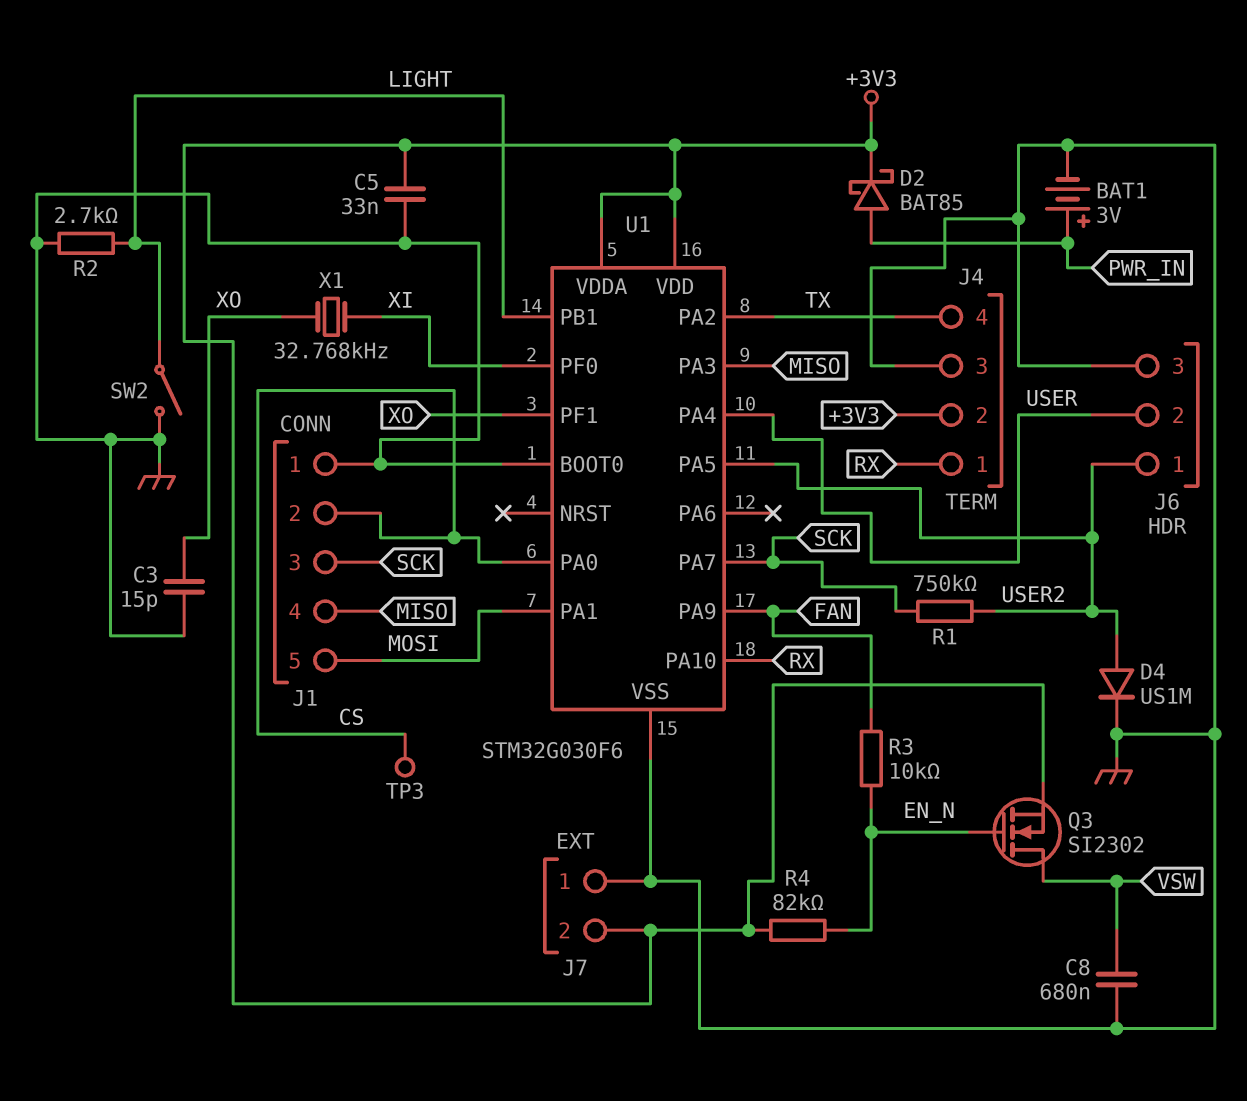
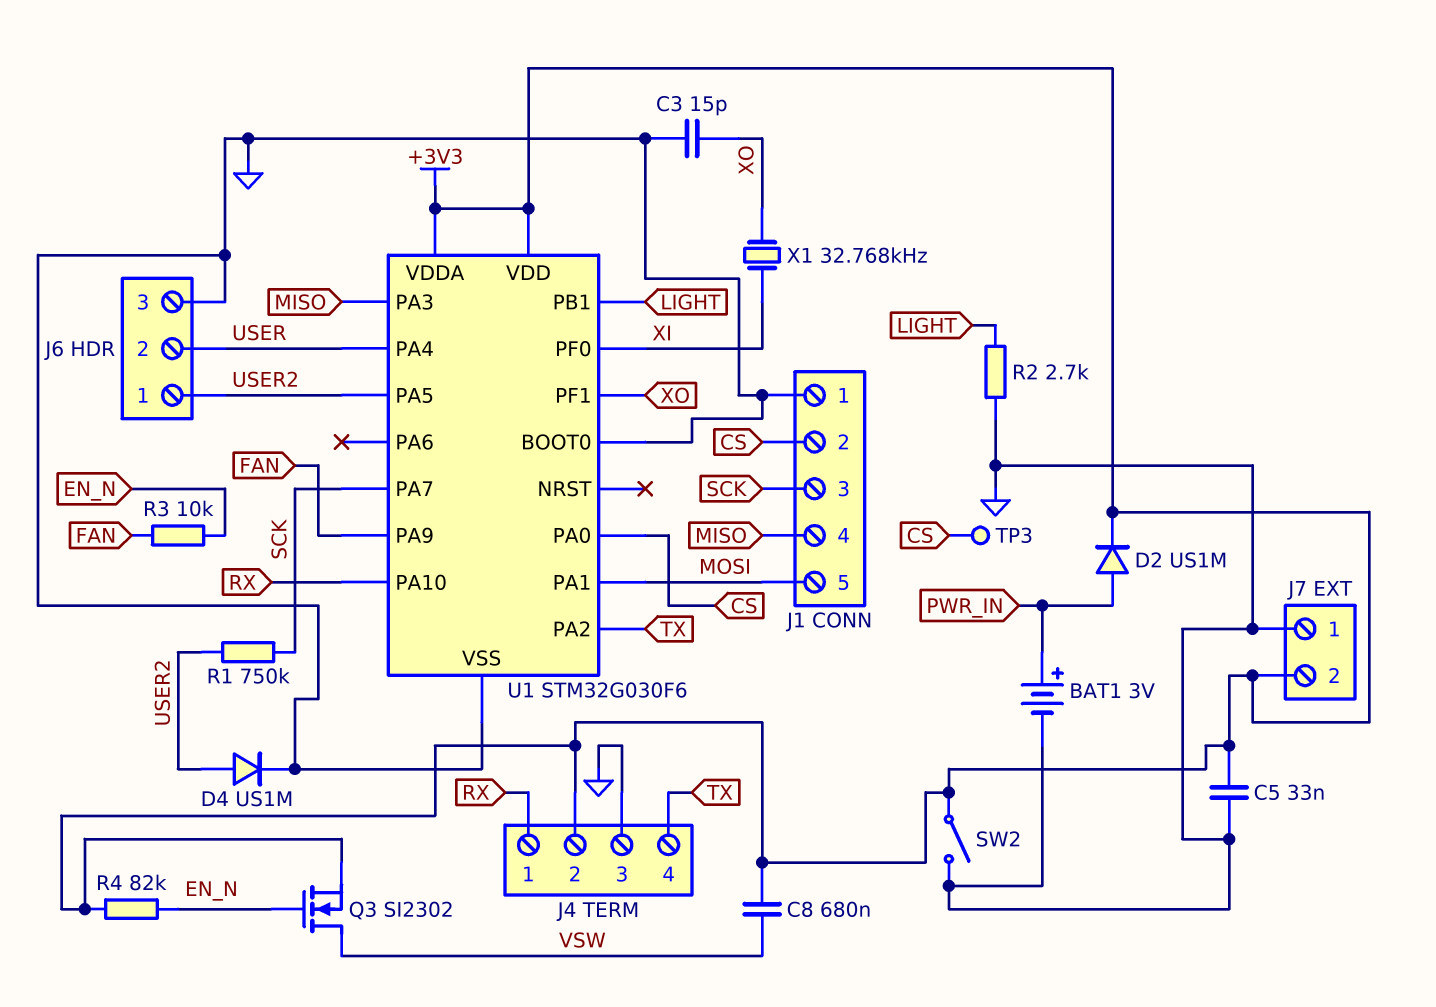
C8: 680nF (GND, VSW) -> 680nF (+3V3, VSW)
D2: schottky BAT85 (A PWR_IN, K +3V3) -> diode US1M (A PWR_IN, K +3V3)
SW2: switch (GND, LIGHT) -> switch (+3V3, GND)

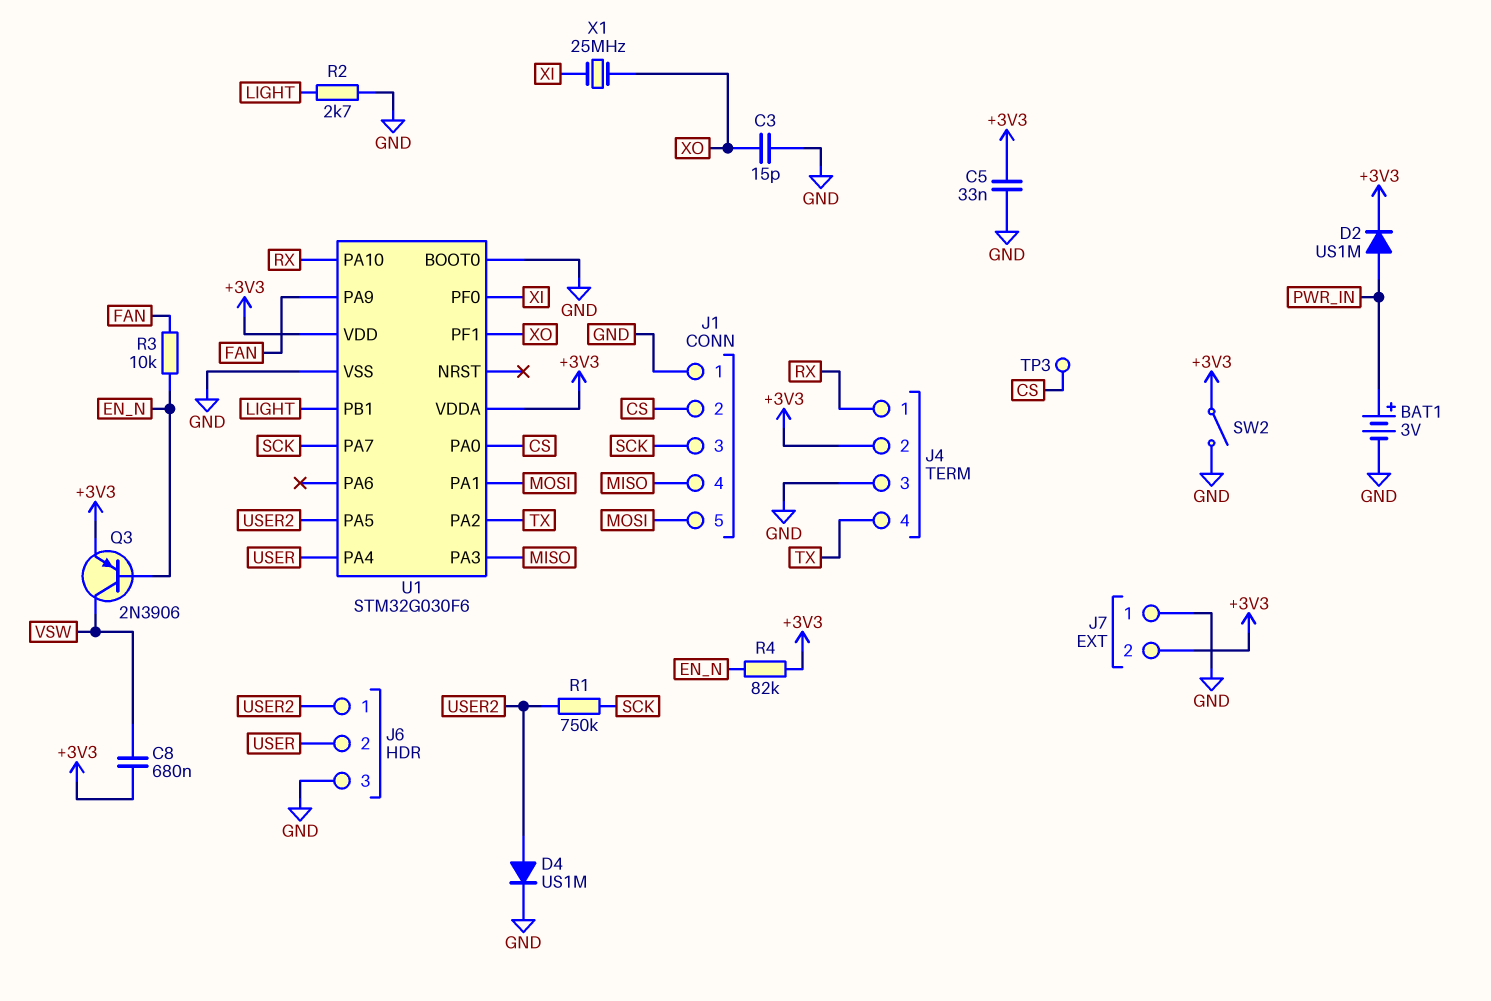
Q3: NMOS SI2302 (G EN_N, D VSW, S +3V3) -> PNP 2N3906 (B EN_N, C VSW, E +3V3)
X1: 32.768kHz (XI, XO) -> 25MHz (XI, XO)

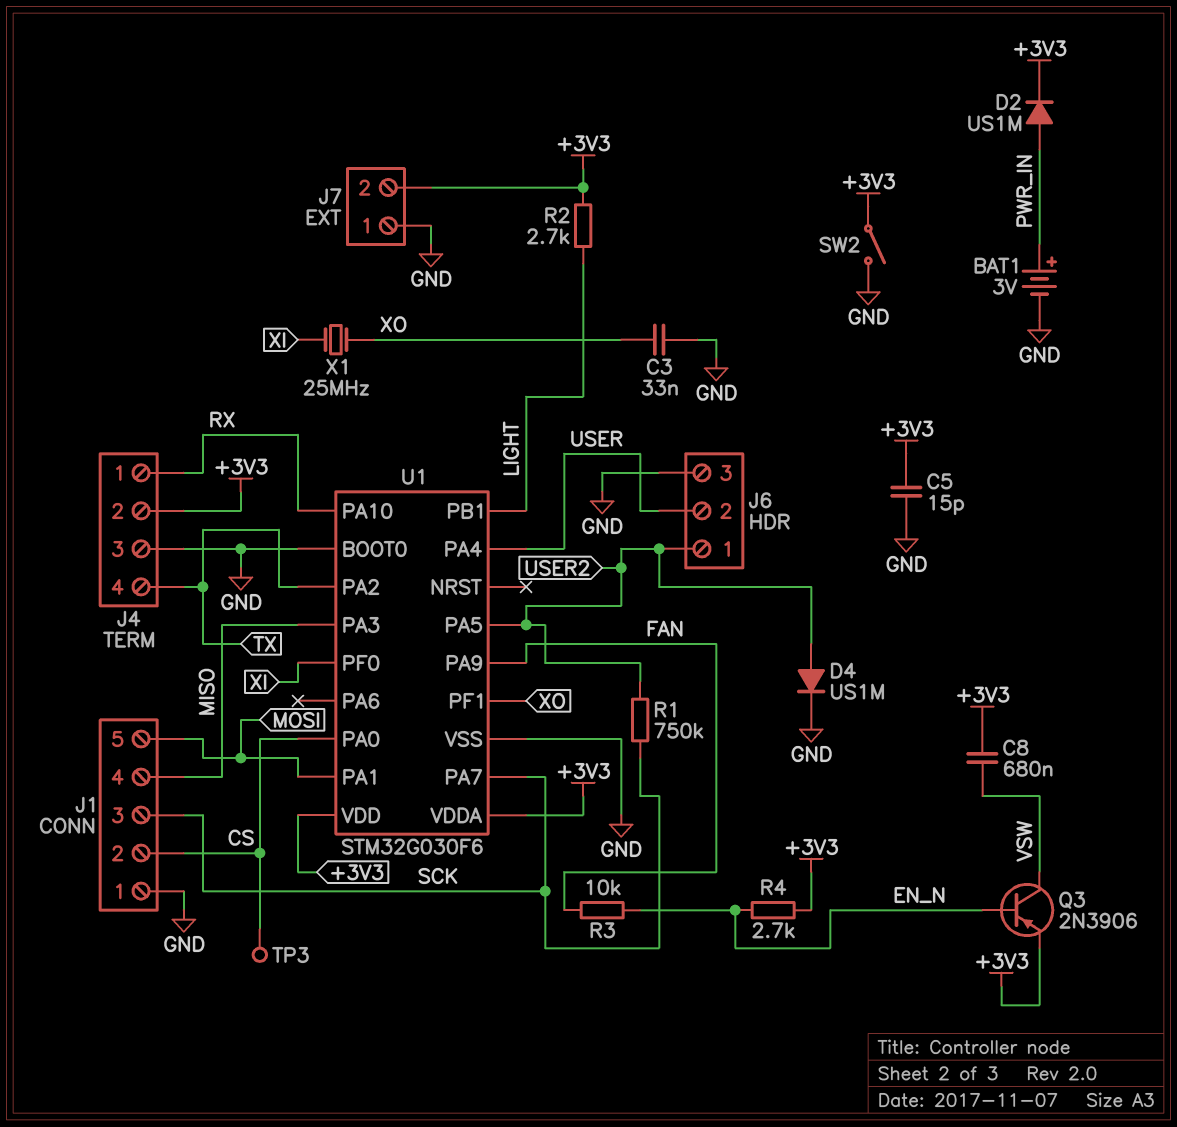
C3: 15pF (GND, XO) -> 33nF (GND, XO)
C5: 33nF (+3V3, GND) -> 15pF (+3V3, GND)
R2: 2.7k (GND, LIGHT) -> 2.7k (+3V3, LIGHT)
R4: 82k (+3V3, EN_N) -> 2.7k (+3V3, EN_N)

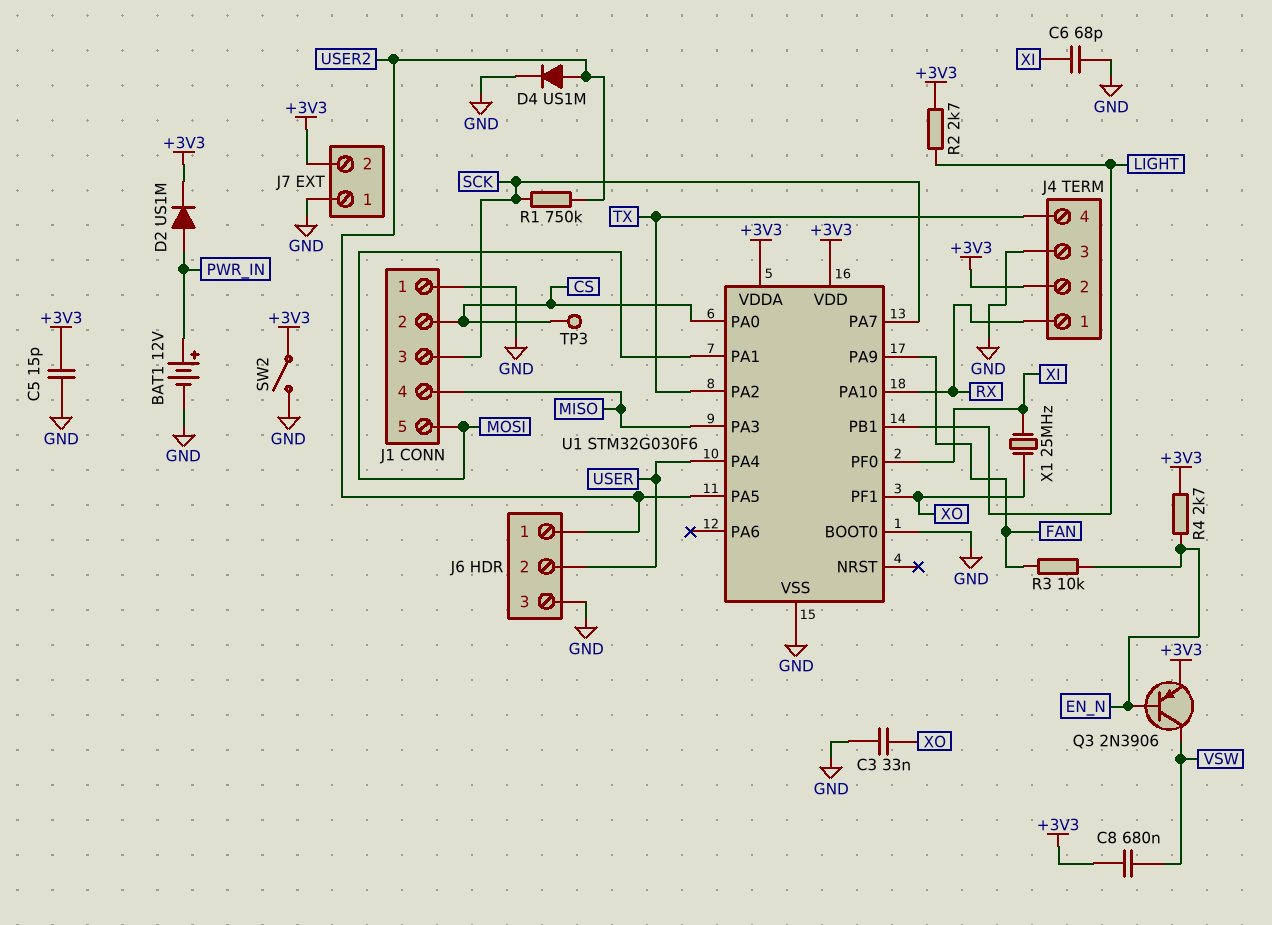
BAT1: 3V (plus PWR_IN, minus GND) -> 12V (plus PWR_IN, minus GND)
C6: none -> 68pF (GND, XI)

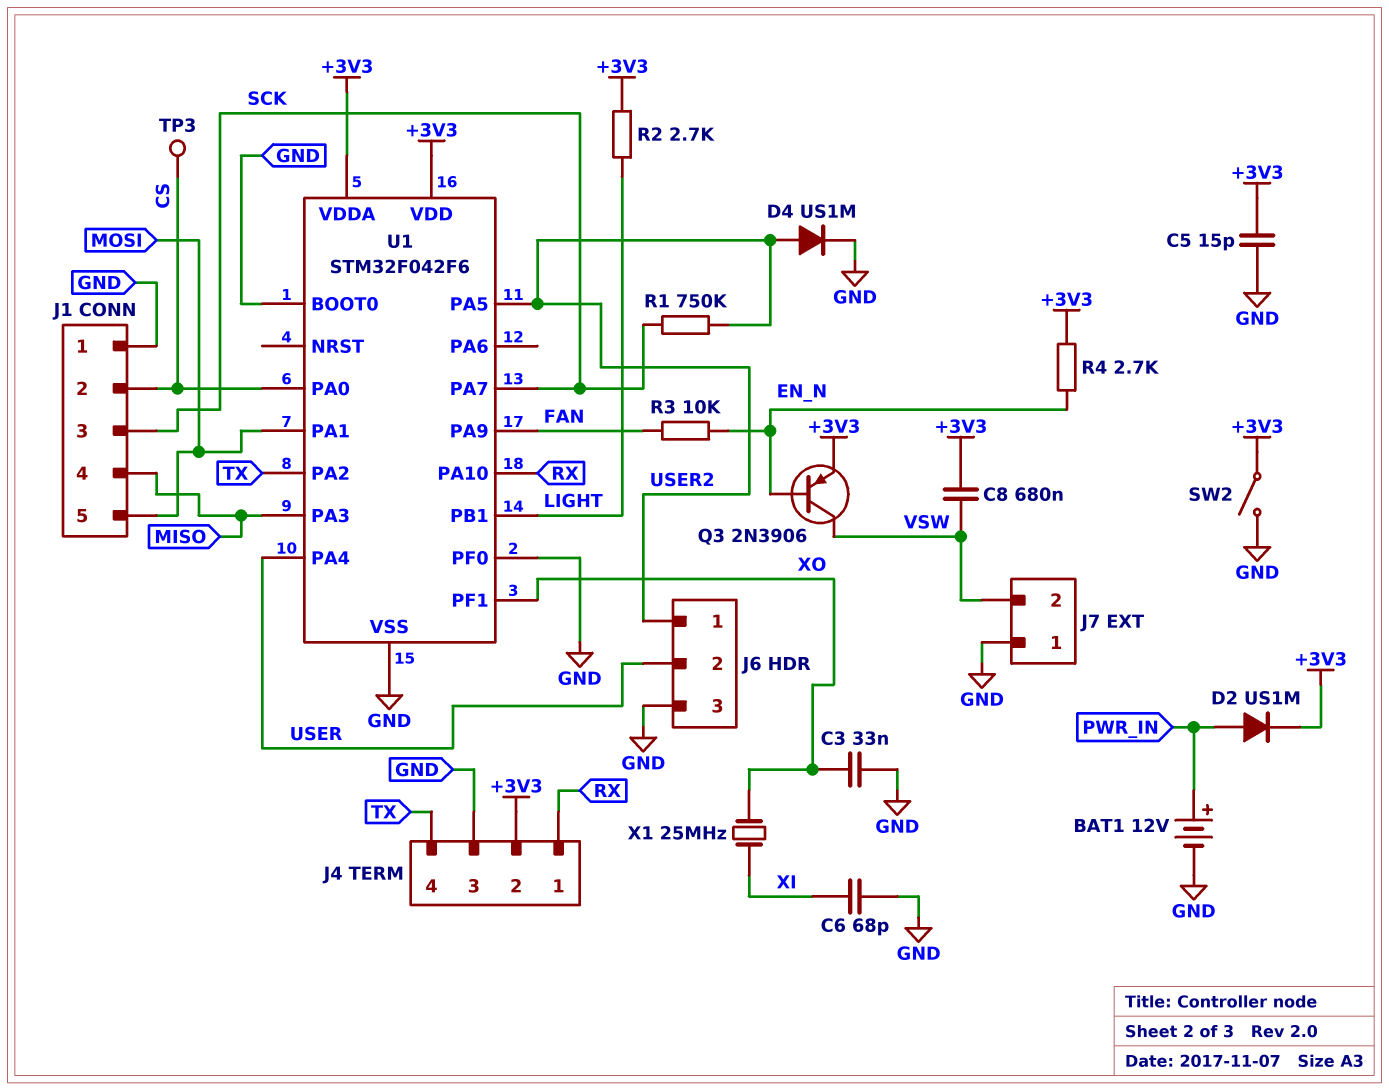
J7 pin 2: +3V3 -> VSW
U1: STM32G030F6 -> STM32F042F6
U1 pin PF0: XI -> GND

